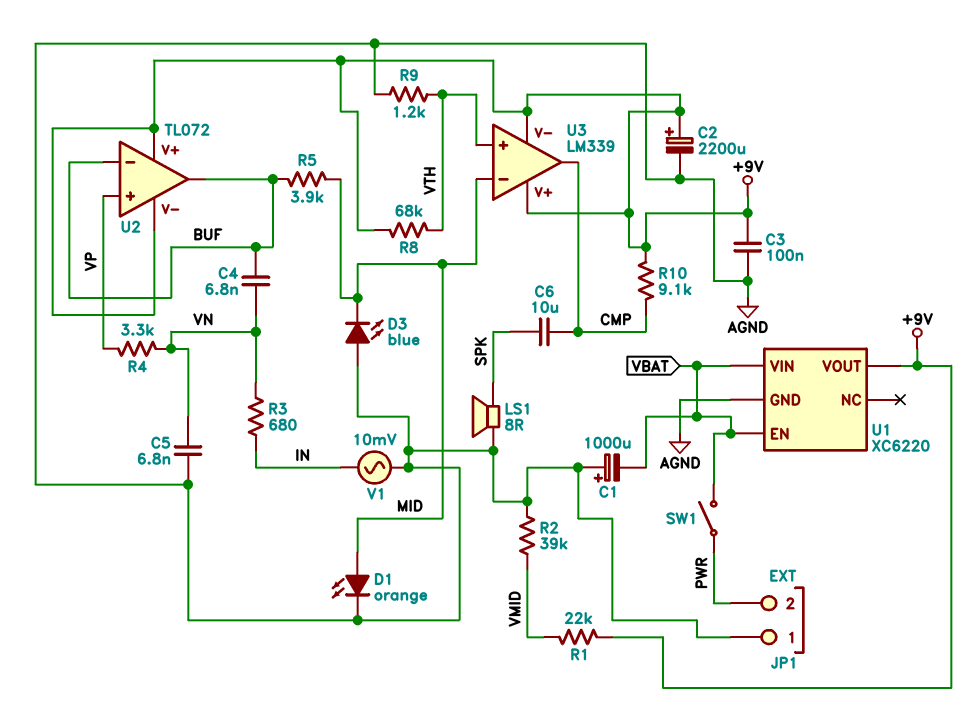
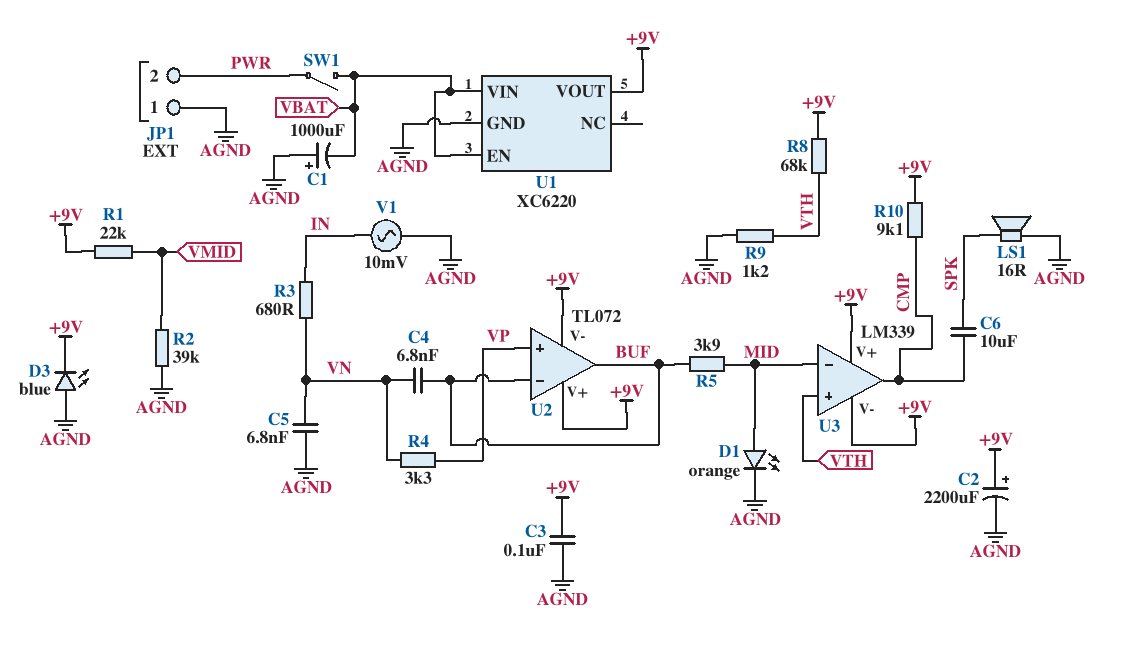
D3: LED blue (A AGND, K MID) -> LED blue (A AGND, K +9V)
LS1: speaker 8R (AGND, SPK) -> speaker 16R (AGND, SPK)

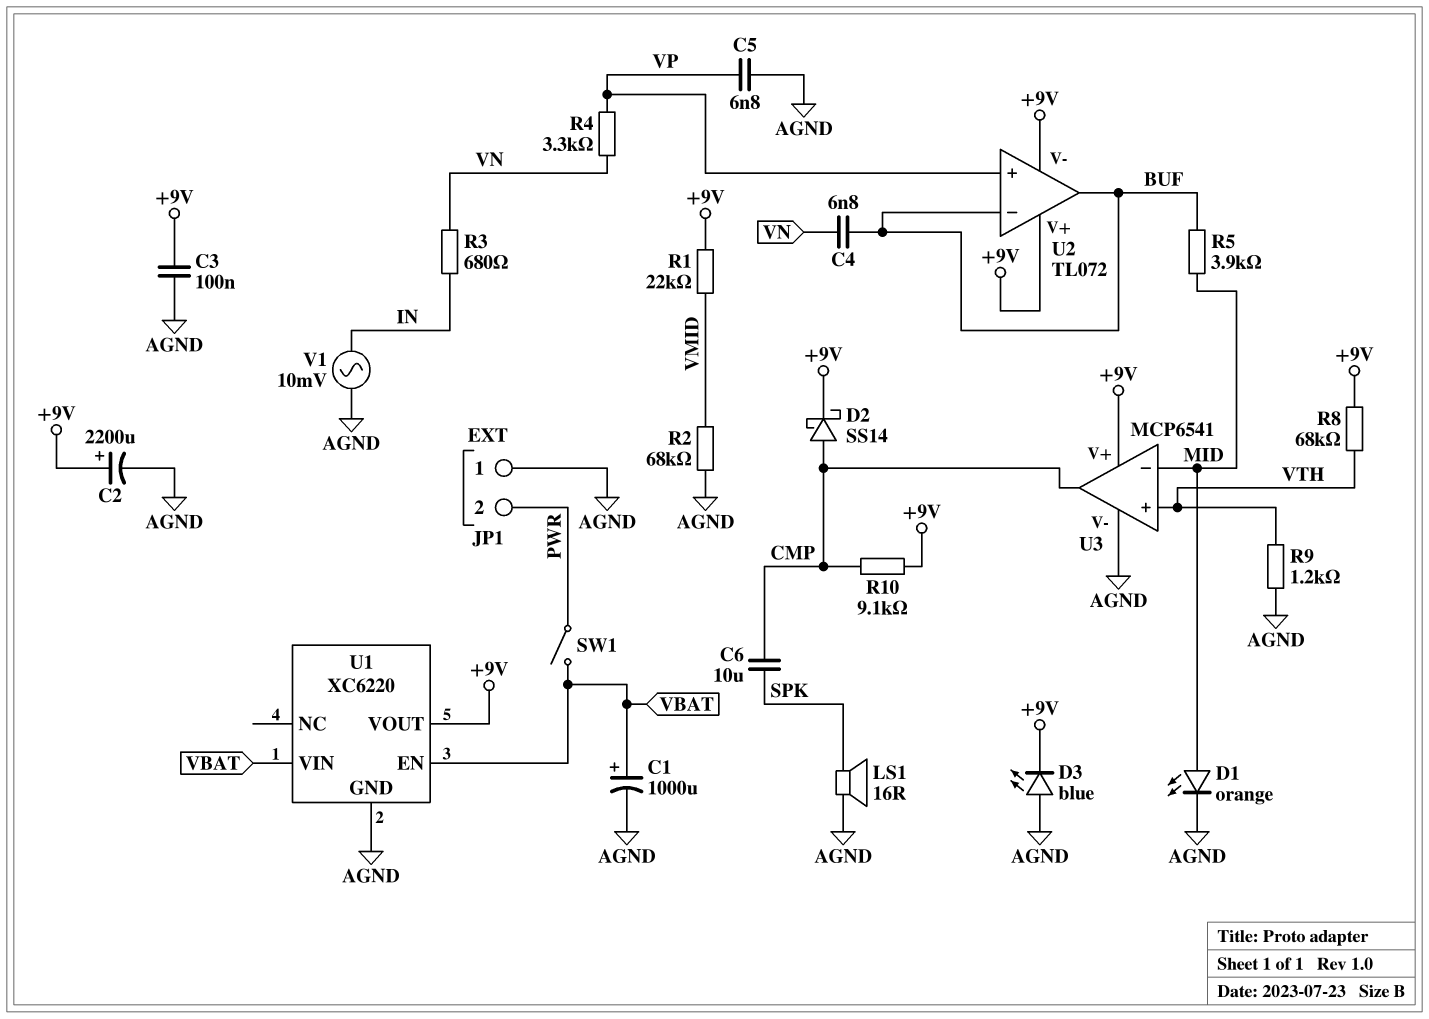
C1: 1000uF (plus AGND, minus VBAT) -> 1000uF (plus VBAT, minus AGND)
C5: 6.8nF (AGND, VN) -> 6.8nF (AGND, VP)
D2: none -> schottky SS14 (A CMP, K +9V)
R2: 39k (AGND, VMID) -> 68k (AGND, VMID)
U3: LM339 -> MCP6541
U3 pin V-: +9V -> AGND

